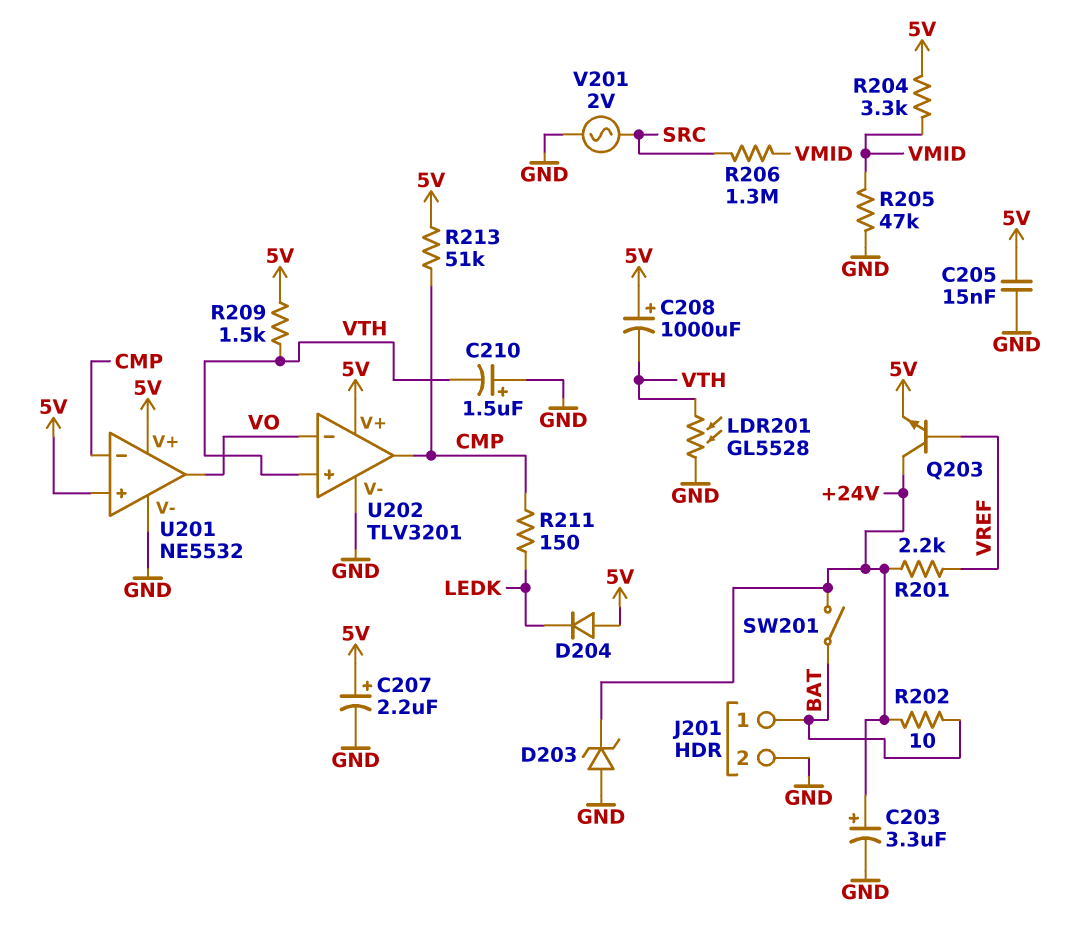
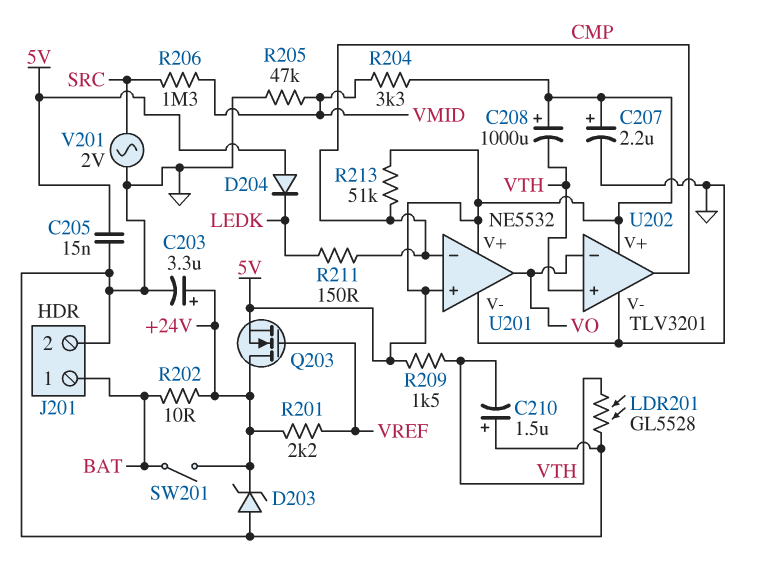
Q203: NPN (B VREF, C +24V, E 5V) -> NMOS (G VREF, D +24V, S 5V)

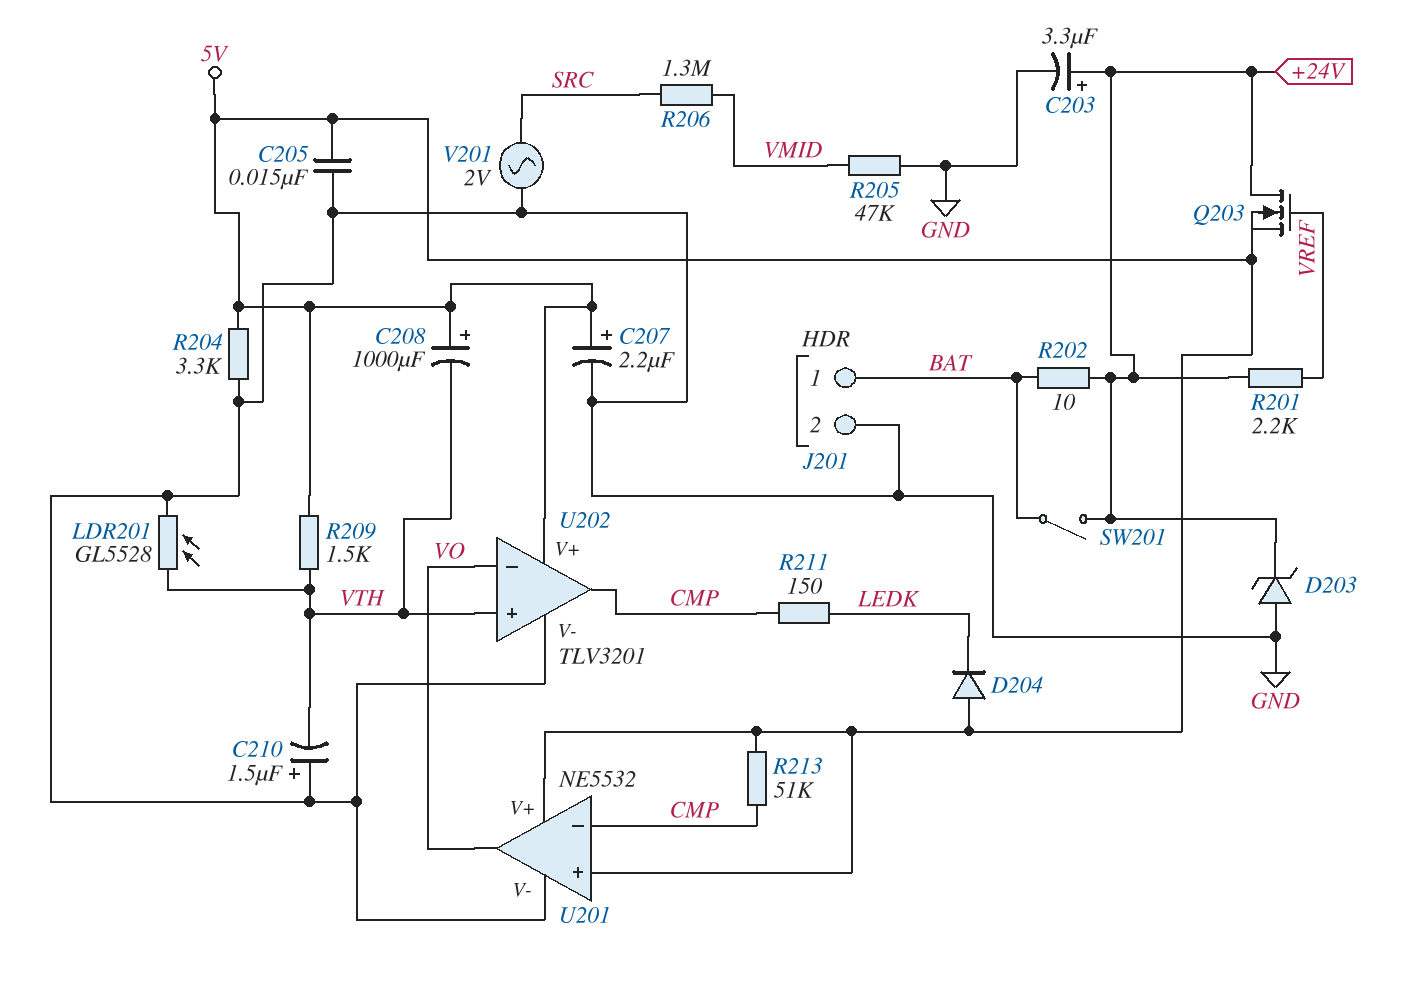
R204: 3.3k (5V, VMID) -> 3.3k (5V, GND)

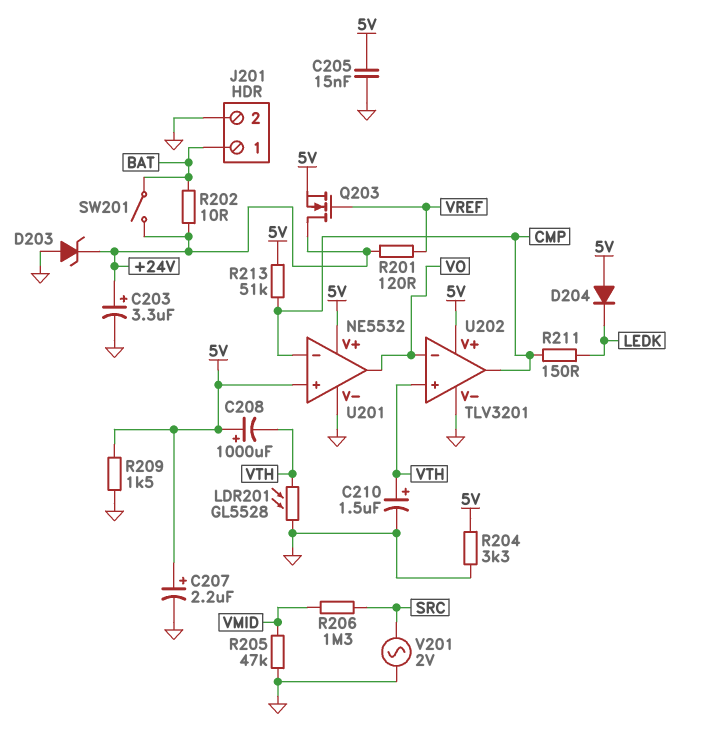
C210: 1.5uF (plus GND, minus VTH) -> 1.5uF (plus VTH, minus GND)
R201: 2.2k (+24V, VREF) -> 120 (+24V, VREF)
R209: 1.5k (5V, VTH) -> 1.5k (5V, GND)

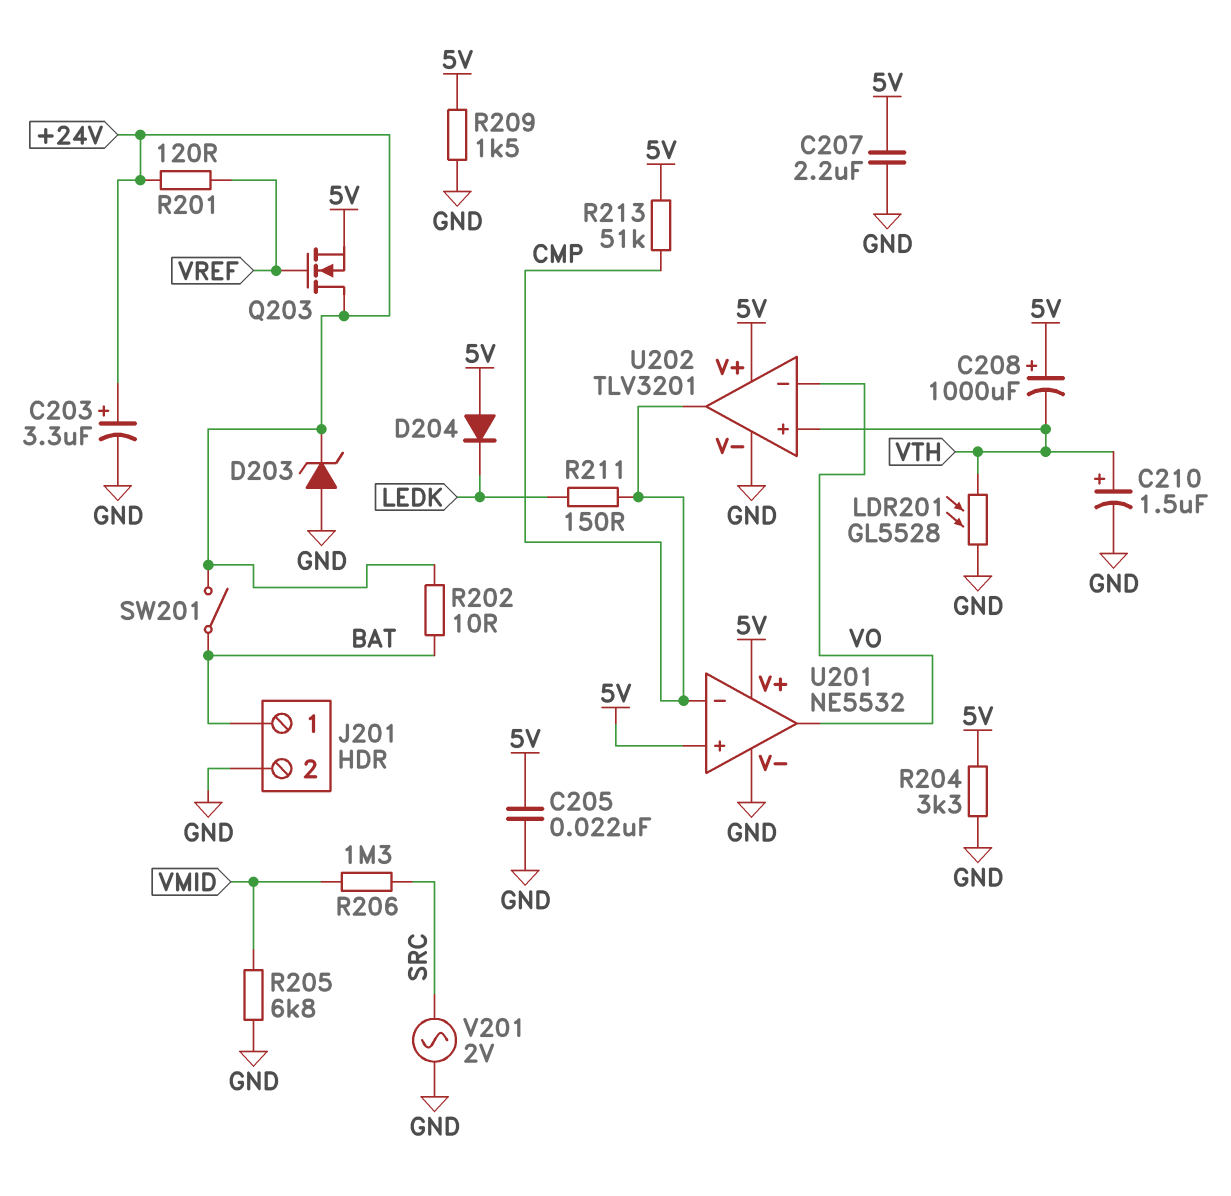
C205: 15nF (5V, GND) -> 22nF (5V, GND)
C207: 2.2uF (plus 5V, minus GND) -> 2.2uF (5V, GND)
R205: 47k (GND, VMID) -> 6.8k (GND, VMID)

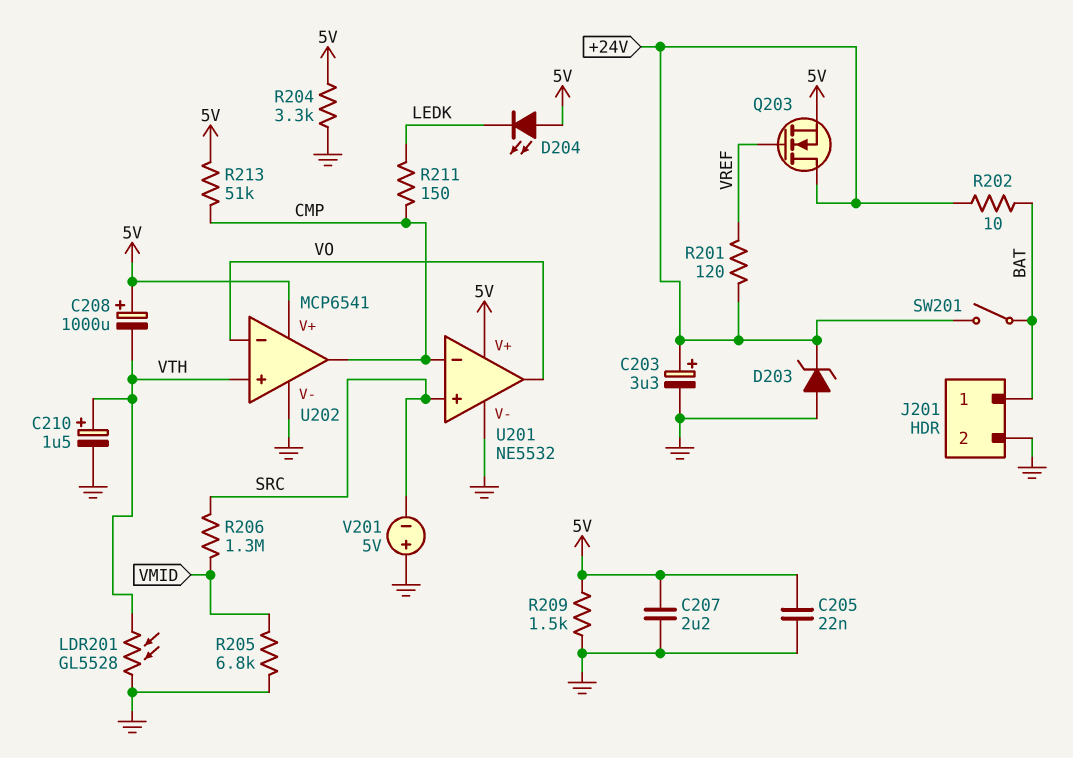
D204: diode (A 5V, K LEDK) -> LED (A 5V, K LEDK)
U201 pin in+: 5V -> SRC
U202: TLV3201 -> MCP6541
V201: AC 2V (GND, SRC) -> 5V (plus GND, minus SRC)

